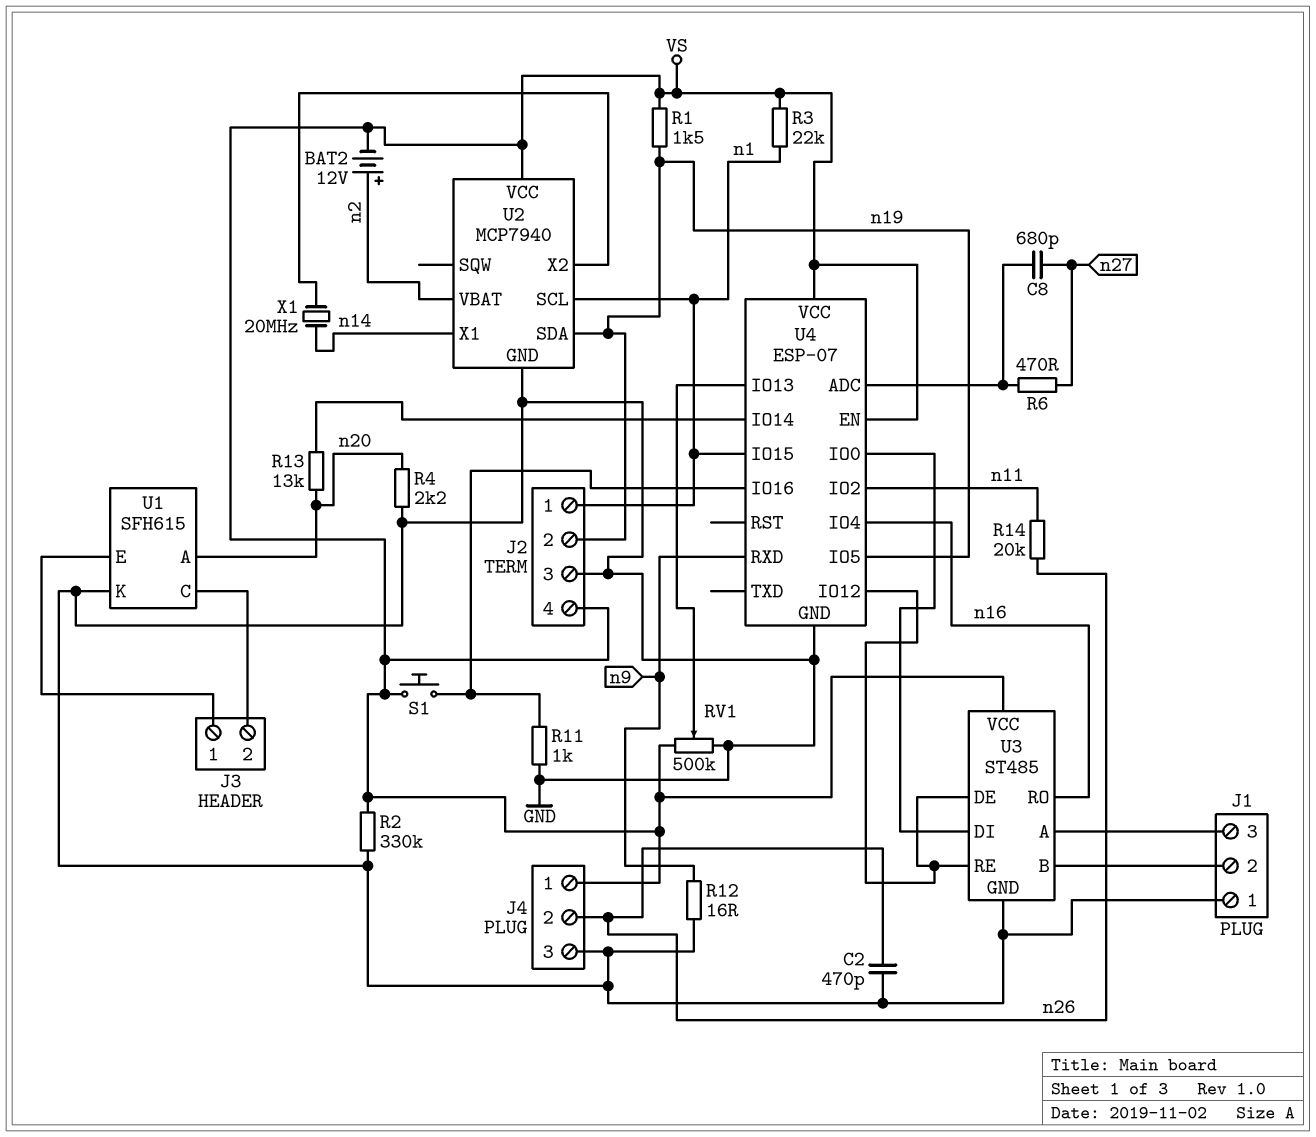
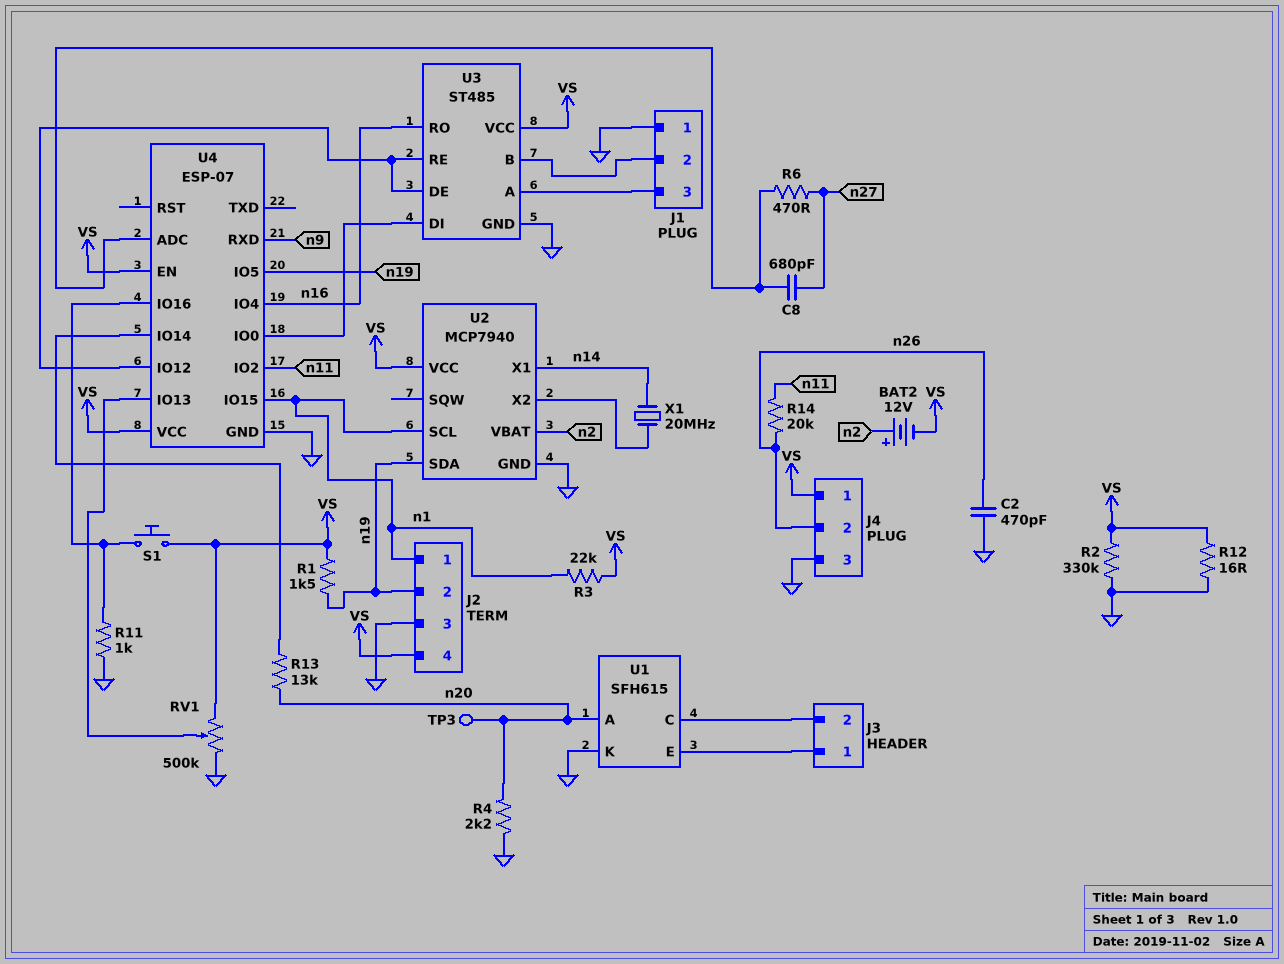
R12: 16 (GND, n9) -> 16 (GND, VS)
TP3: none -> test point (n20)

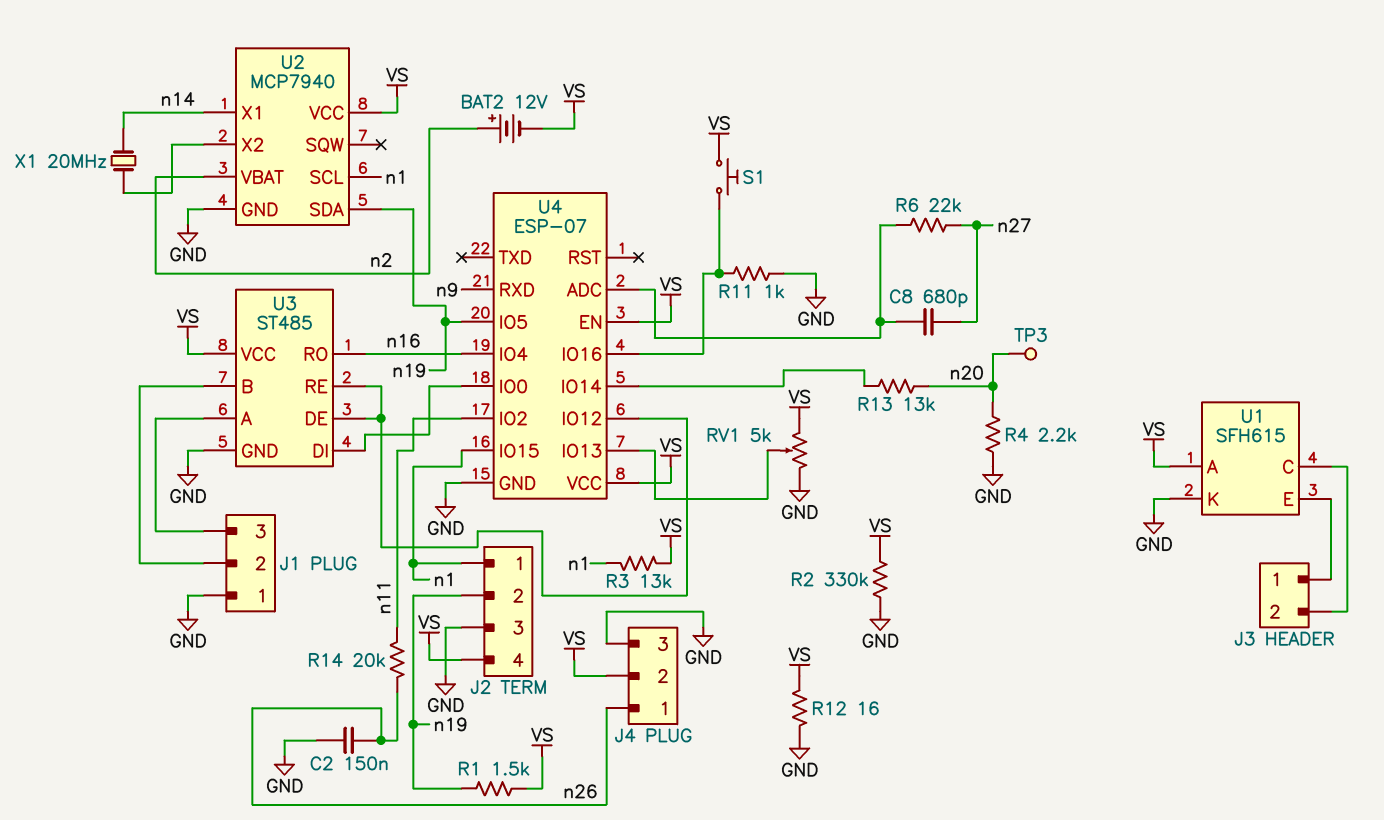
C2: 470pF (GND, n26) -> 150nF (GND, n26)
J4 pin 1: VS -> n26
J4 pin 2: n26 -> VS
R3: 22k (VS, n1) -> 13k (VS, n1)
R6: 470 (U4/ADC, n27) -> 22k (U4/ADC, n27)
RV1: 500k (GND, VS, wiper U4/IO13) -> 5k (GND, VS, wiper U4/IO13)
U1 pin A: n20 -> VS

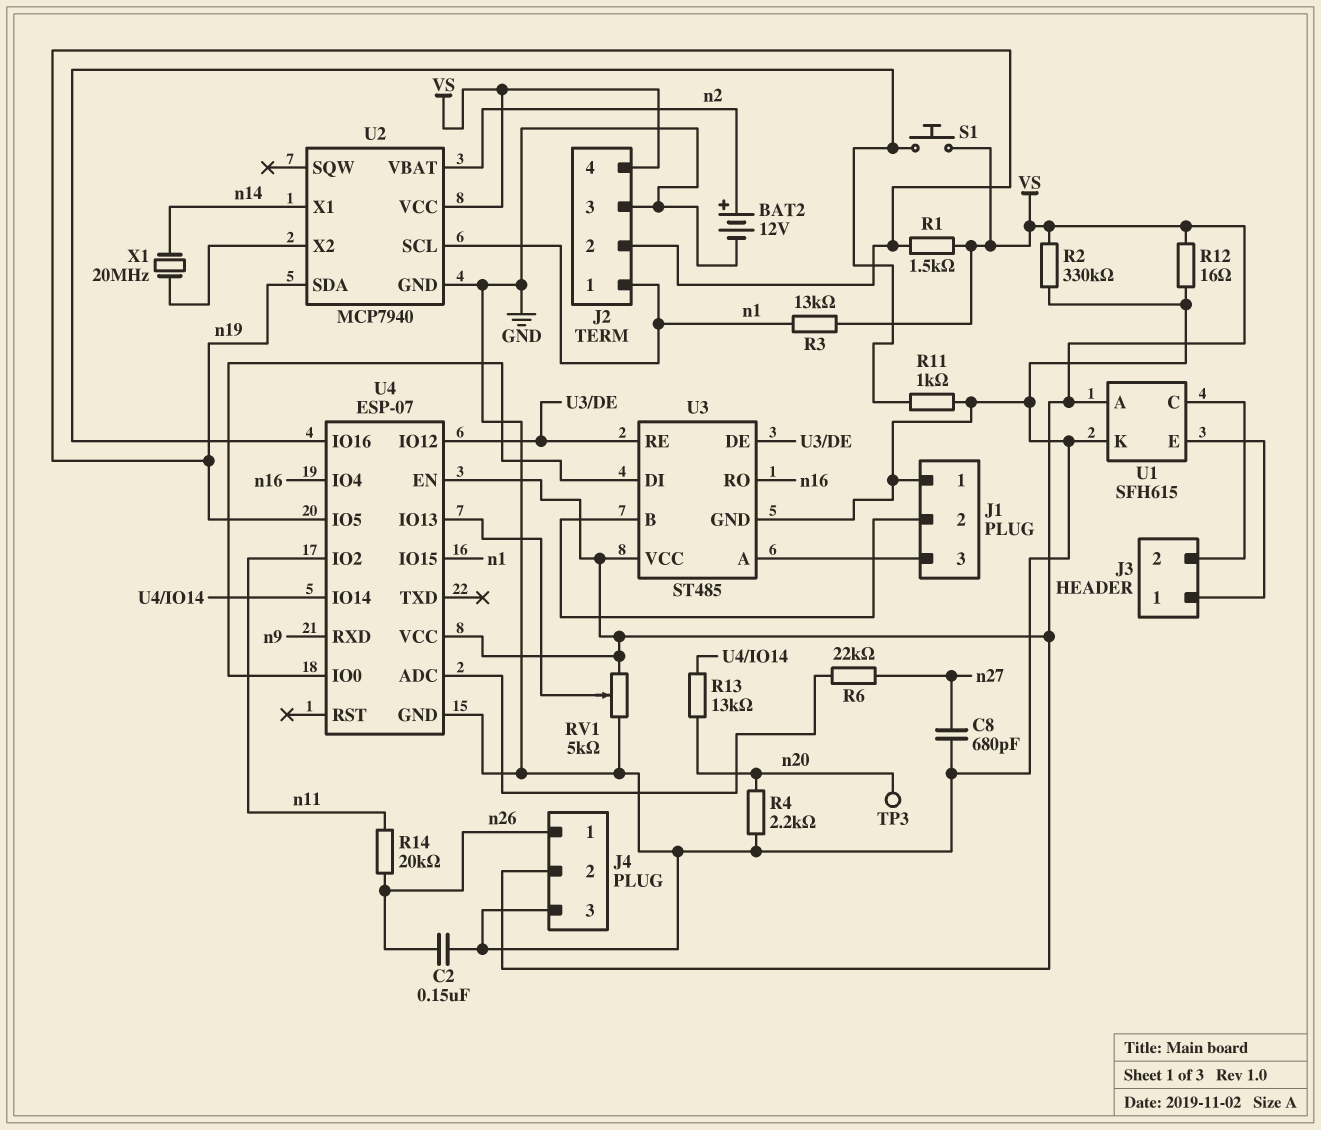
BAT2: 12V (plus n2, minus VS) -> 12V (plus n2, minus GND)
C8: 680pF (U4/ADC, n27) -> 680pF (GND, n27)

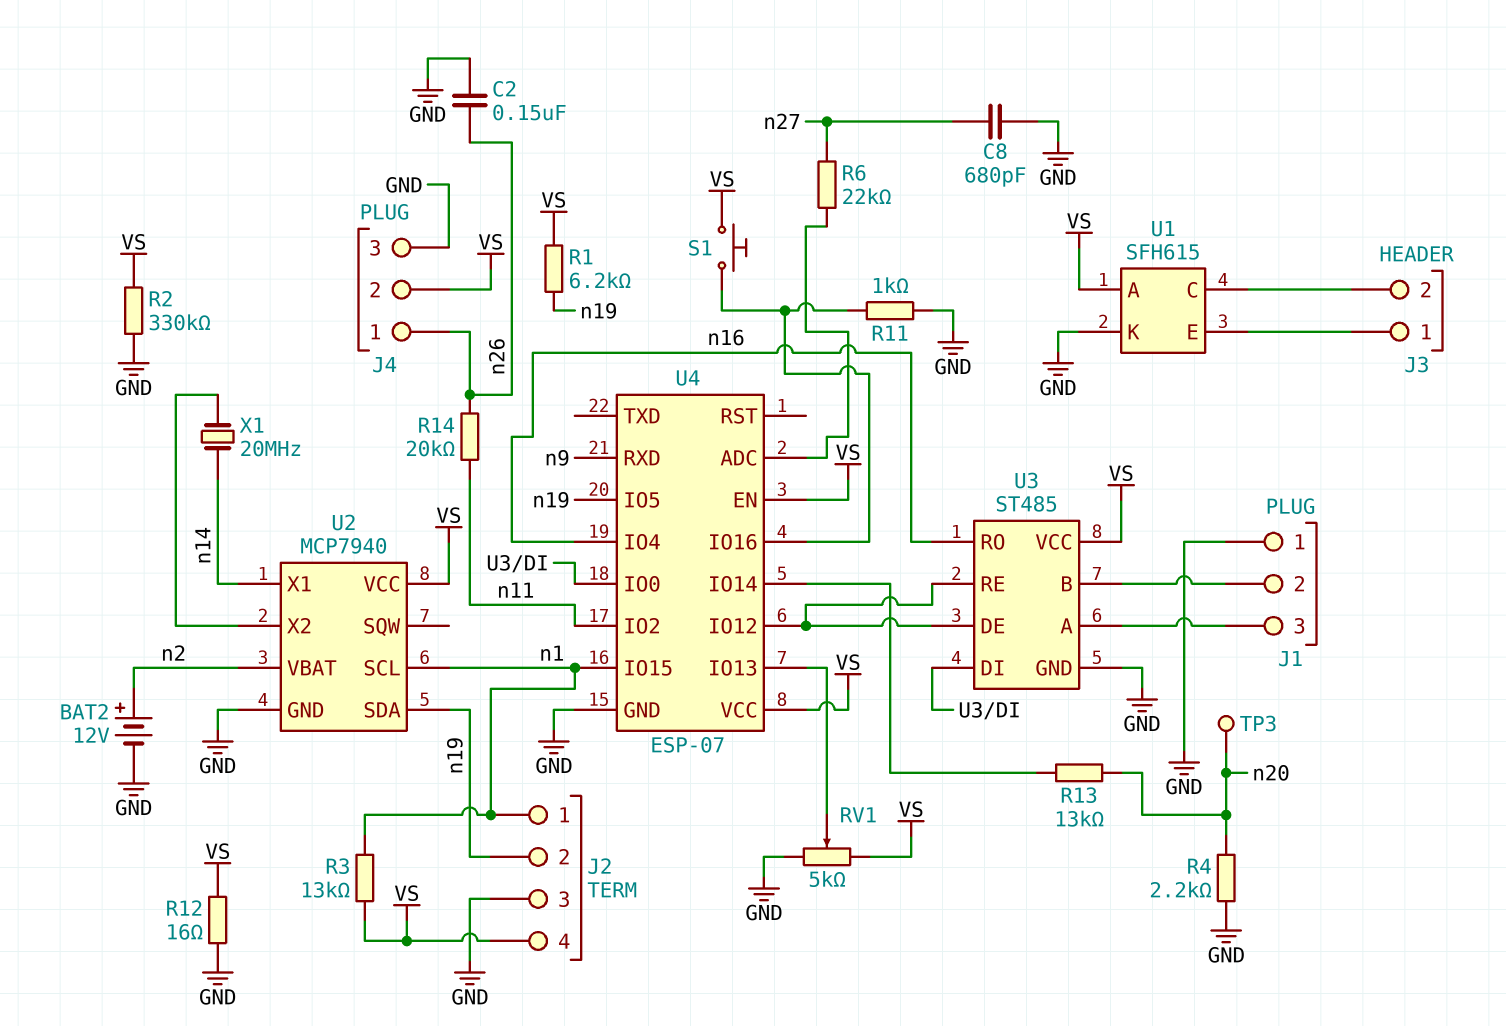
R1: 1.5k (VS, n19) -> 6.2k (VS, n19)

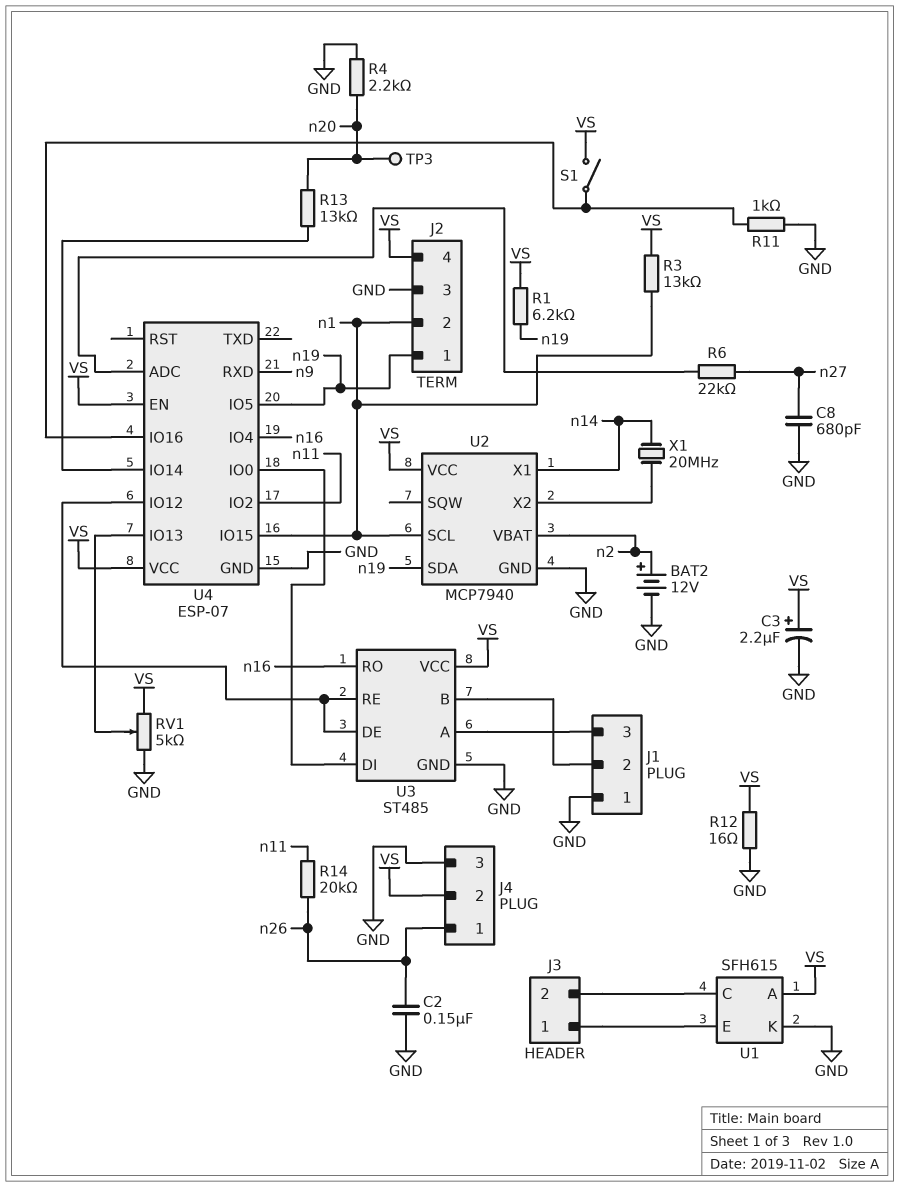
C3: none -> 2.2uF (plus VS, minus GND)
J2 pin 1: n1 -> n19
J2 pin 2: n19 -> n1
R2: 330k (GND, VS) -> none
S1: button (U4/IO16, VS) -> switch (U4/IO16, VS)

